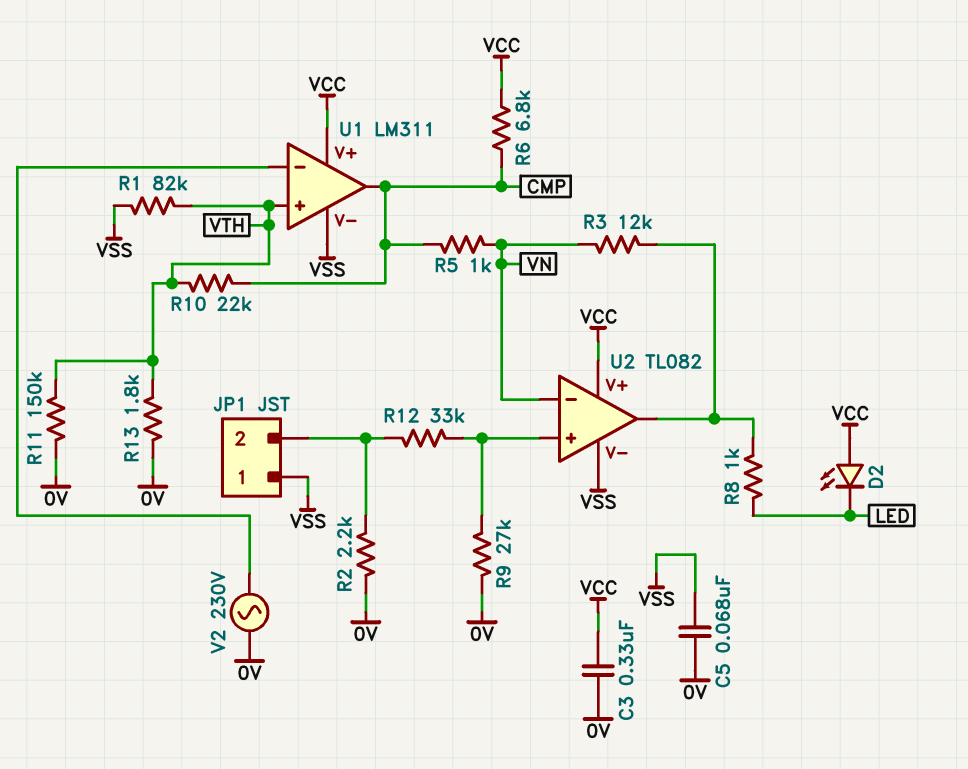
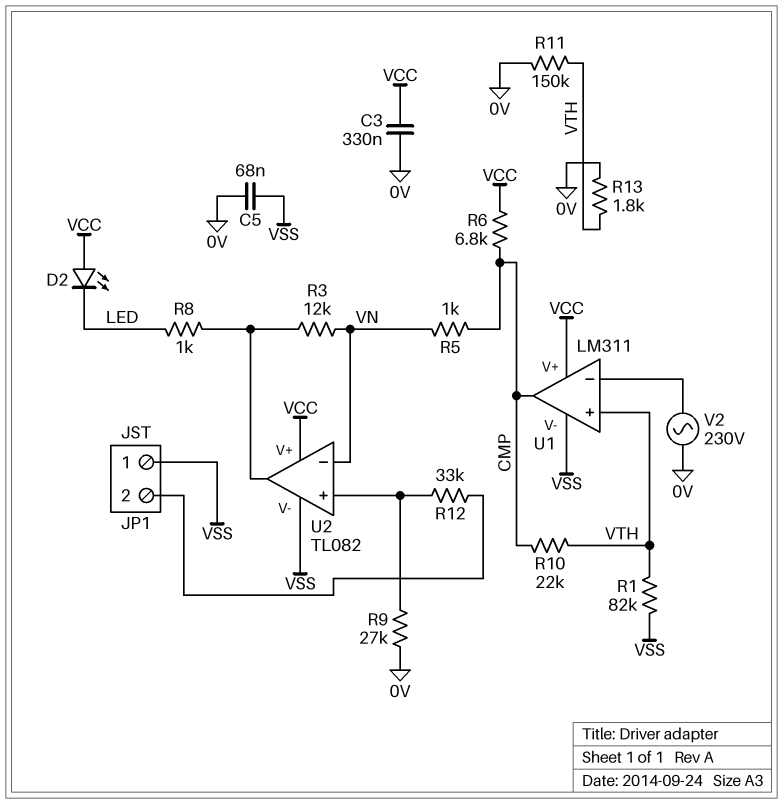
R2: 2.2k (0V, JP1/2) -> none

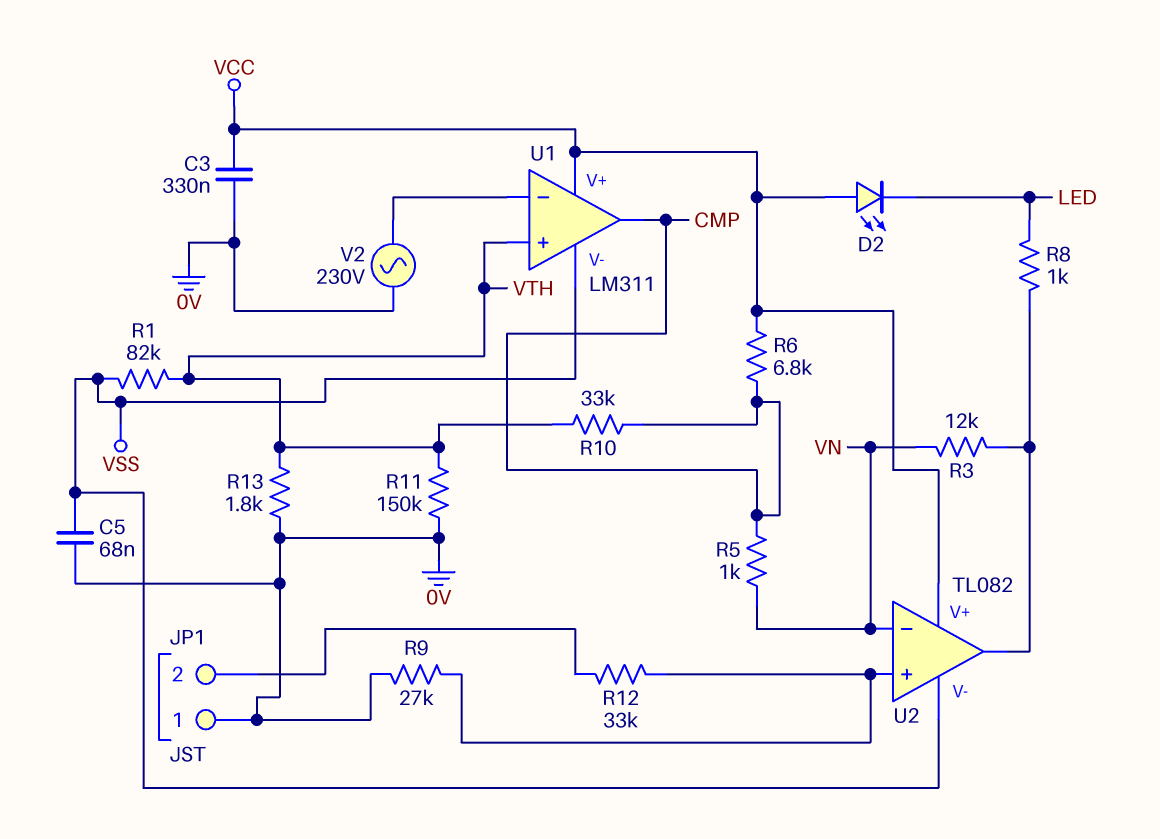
JP1 pin 1: VSS -> 0V
R10: 22k (CMP, VTH) -> 33k (CMP, VTH)

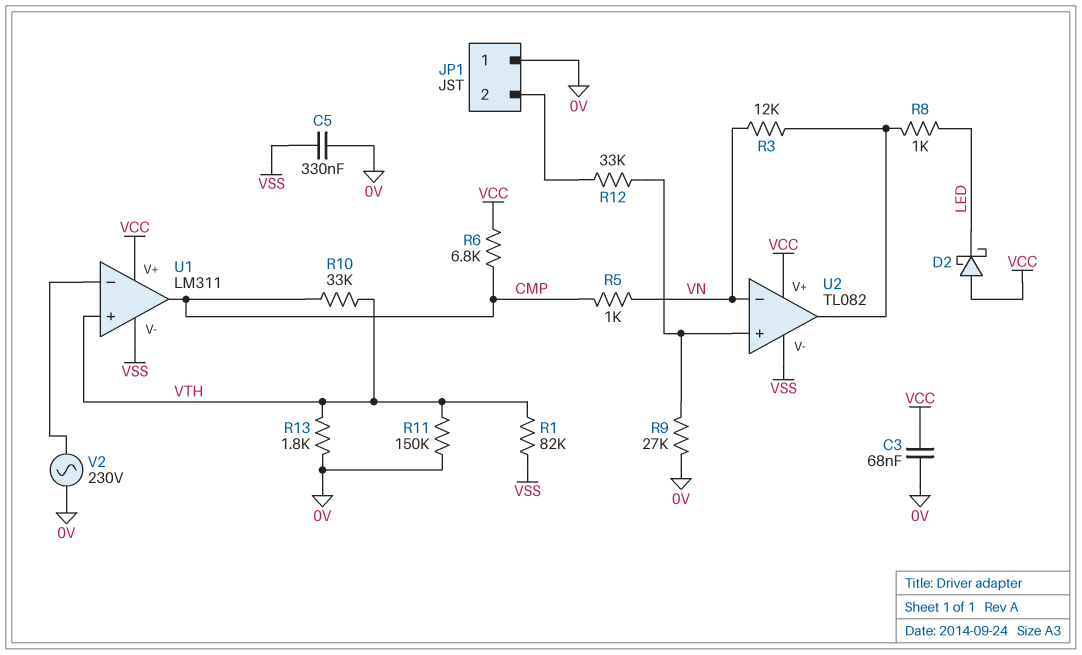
C3: 330nF (0V, VCC) -> 68nF (0V, VCC)
C5: 68nF (0V, VSS) -> 330nF (0V, VSS)
D2: LED (A VCC, K LED) -> schottky (A VCC, K LED)

